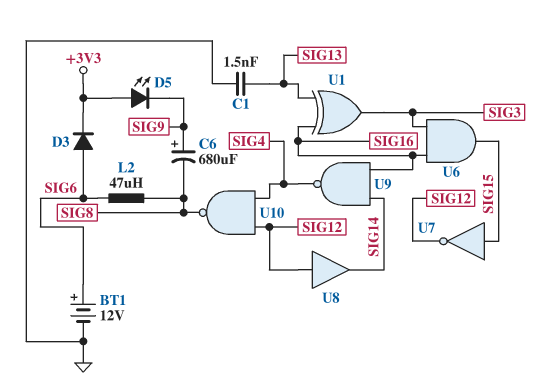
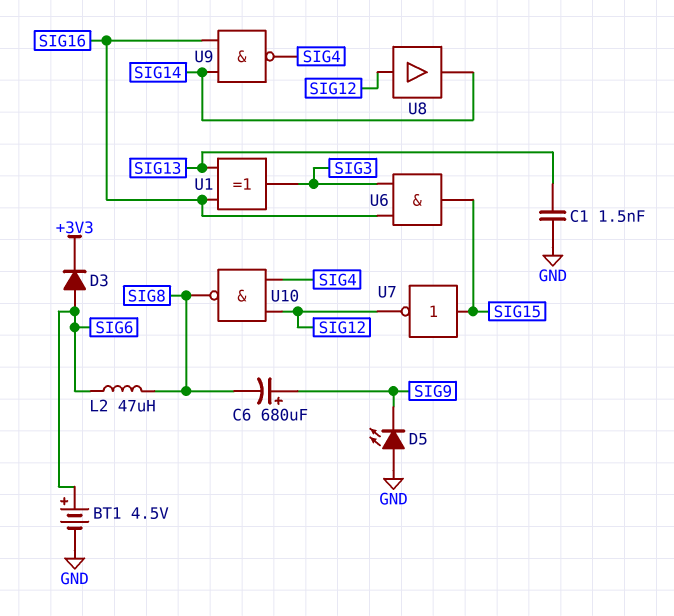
BT1: 12V (plus SIG6, minus GND) -> 4.5V (plus SIG6, minus GND)
D5: LED (A +3V3, K SIG9) -> LED (A GND, K SIG9)

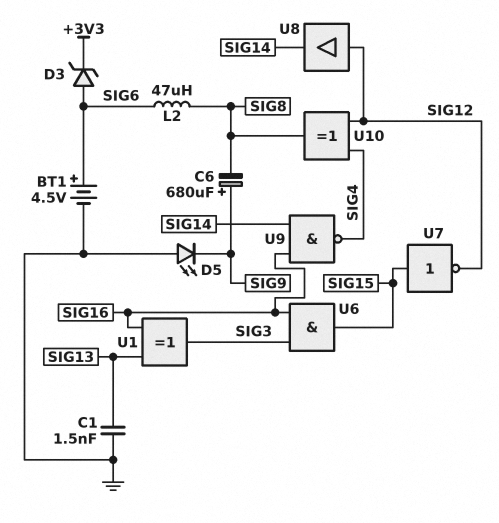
D3: diode (A SIG6, K +3V3) -> zener (A SIG6, K +3V3)
U10: NAND (in SIG4, in SIG12, out SIG8) -> XOR (in SIG4, in SIG12, out SIG8)

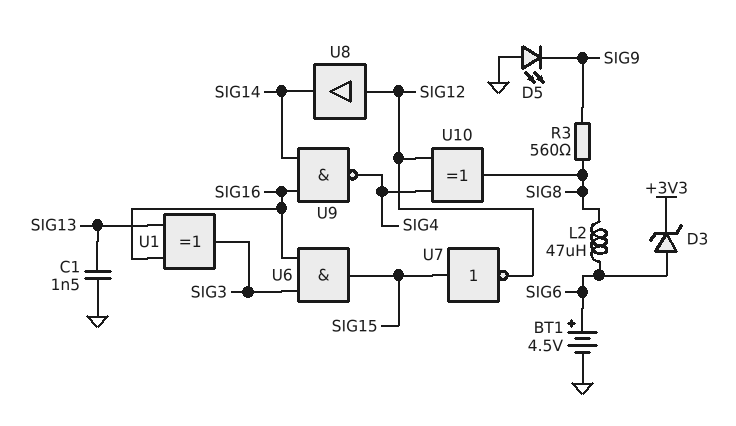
C6: 680uF (plus SIG9, minus SIG8) -> none
R3: none -> 560 (SIG8, SIG9)

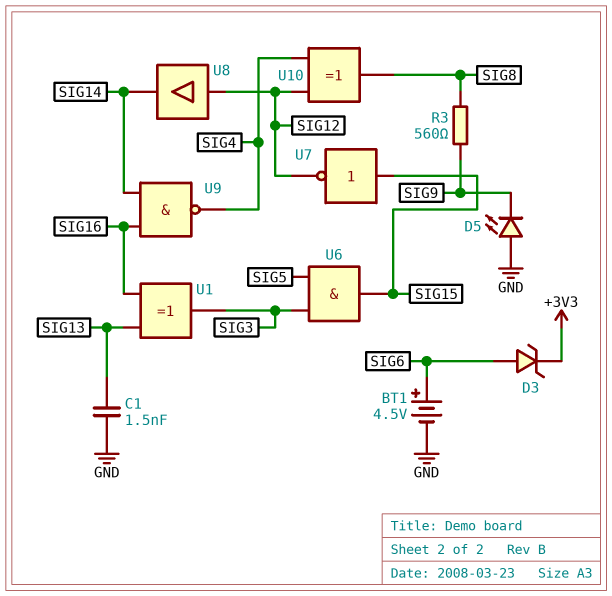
L2: 47uH (SIG6, SIG8) -> none
U6: AND (in SIG3, in SIG16, out SIG15) -> AND (in SIG3, in SIG5, out SIG15)

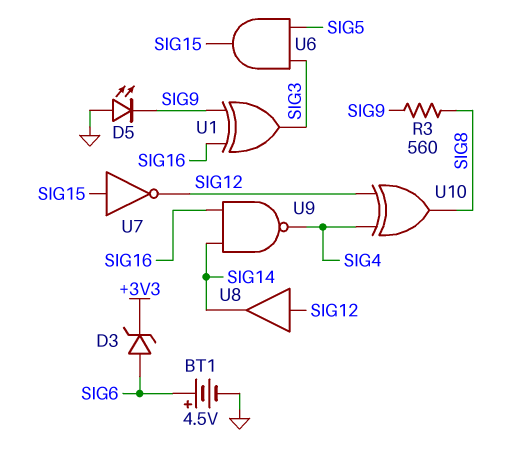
C1: 1.5nF (GND, SIG13) -> none
U1: XOR (in SIG13, in SIG16, out SIG3) -> XOR (in SIG9, in SIG16, out SIG3)

